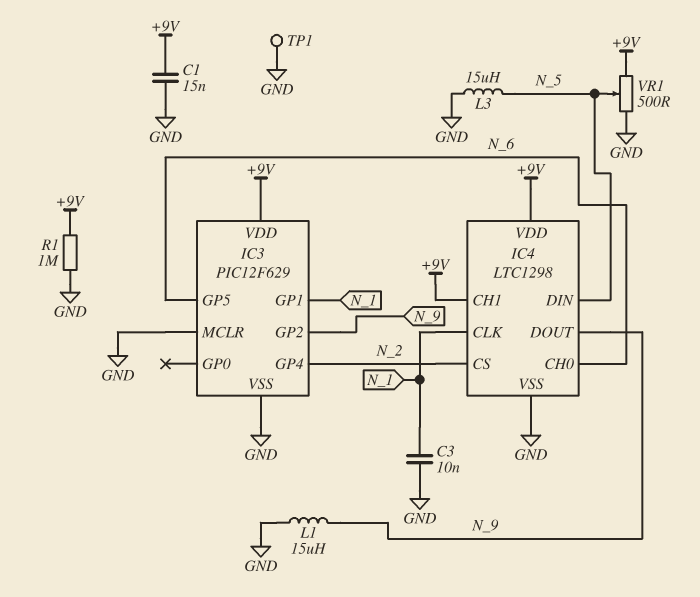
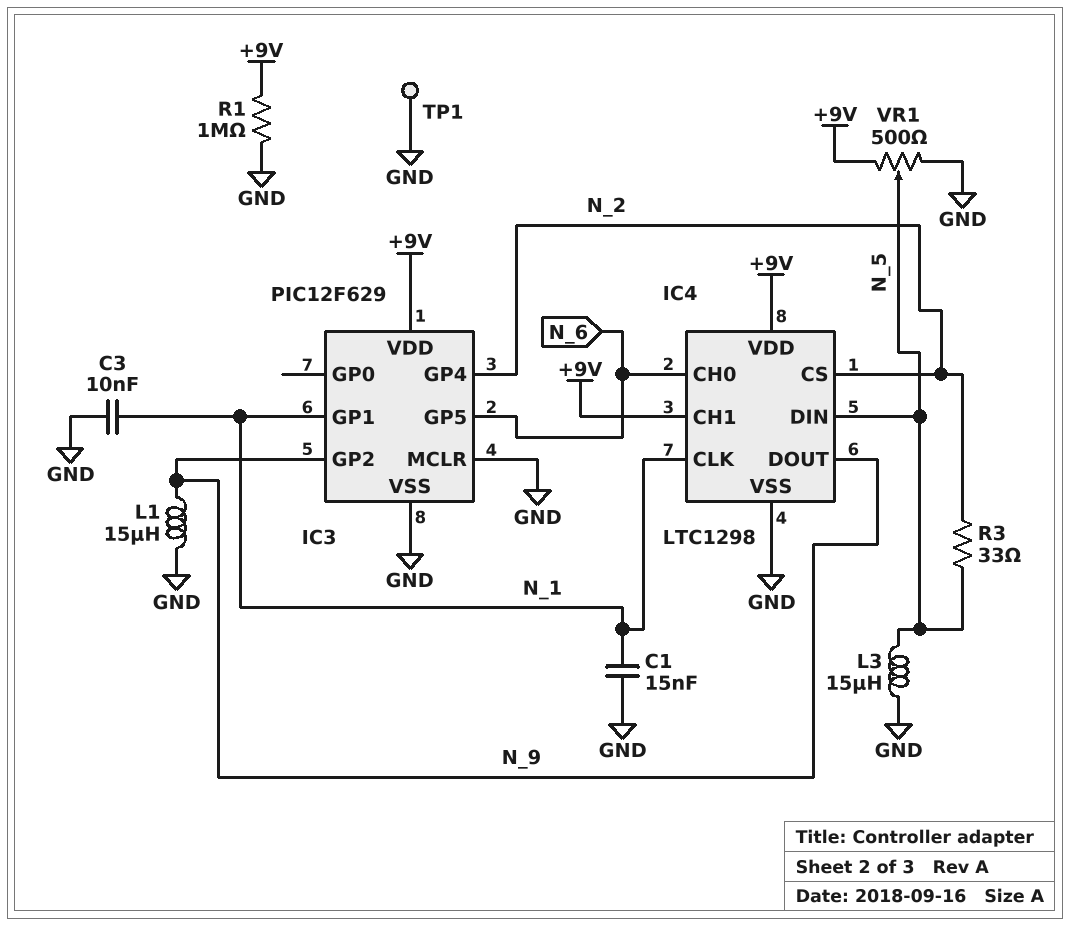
C1: 15nF (+9V, GND) -> 15nF (GND, N_1)
R3: none -> 33 (N_2, N_5)

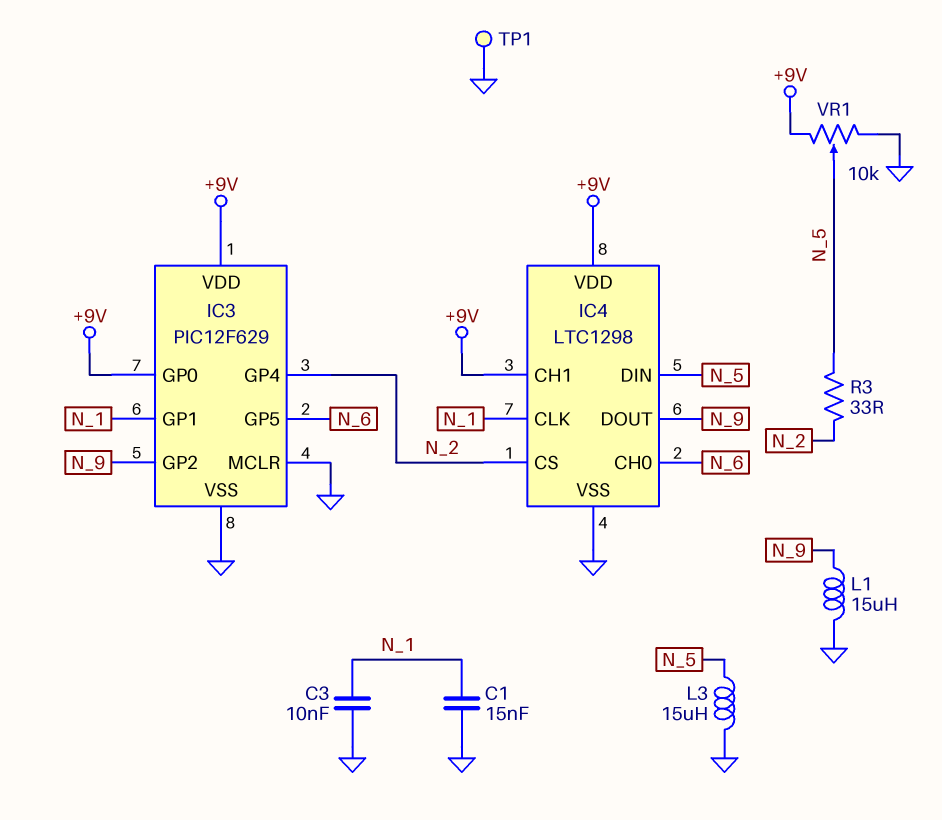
IC3 pin GP0: none -> +9V
R1: 1M (+9V, GND) -> none
VR1: 500 (+9V, GND, wiper N_5) -> 10k (+9V, GND, wiper N_5)

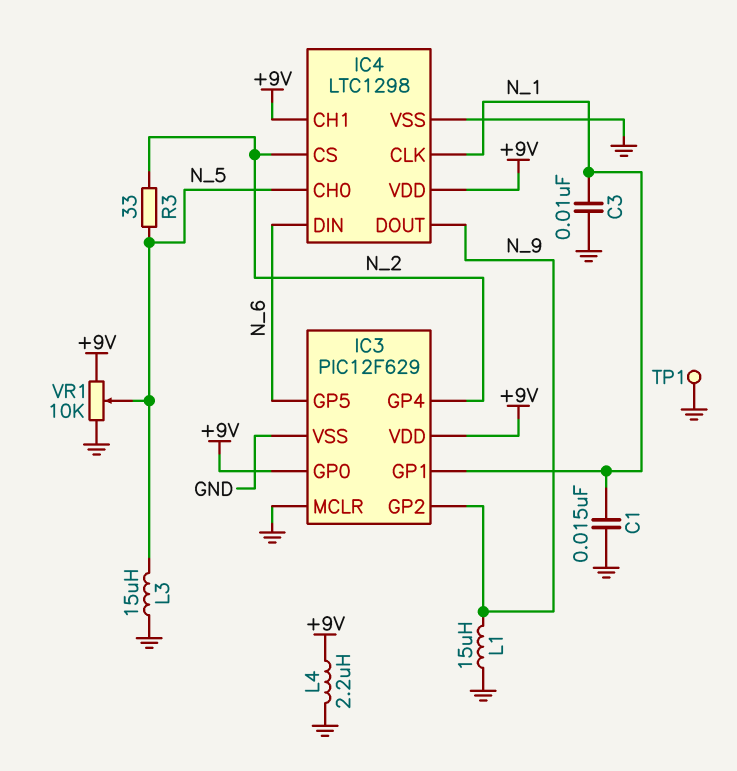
IC4 pin CH0: N_6 -> N_5
IC4 pin DIN: N_5 -> N_6
L4: none -> 2.2uH (+9V, GND)

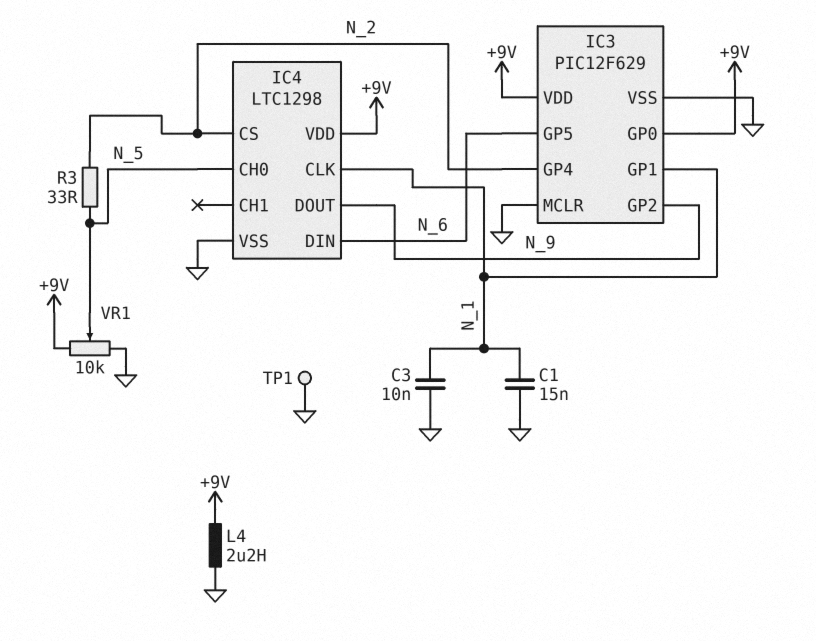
IC4 pin CH1: +9V -> none
L1: 15uH (GND, N_9) -> none
L3: 15uH (GND, N_5) -> none

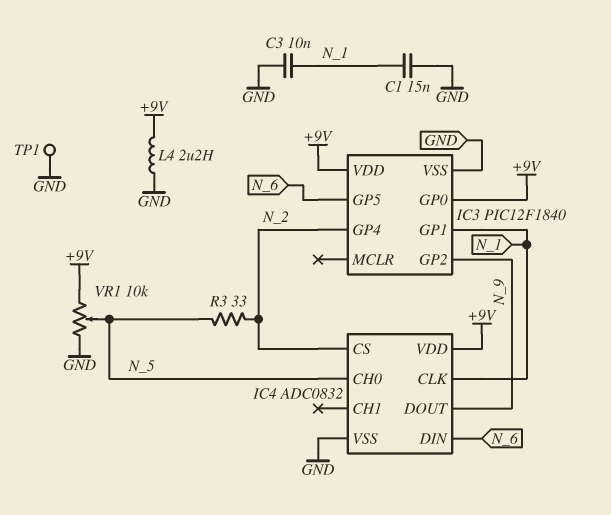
IC3: PIC12F629 -> PIC12F1840
IC3 pin MCLR: GND -> none
IC4: LTC1298 -> ADC0832

